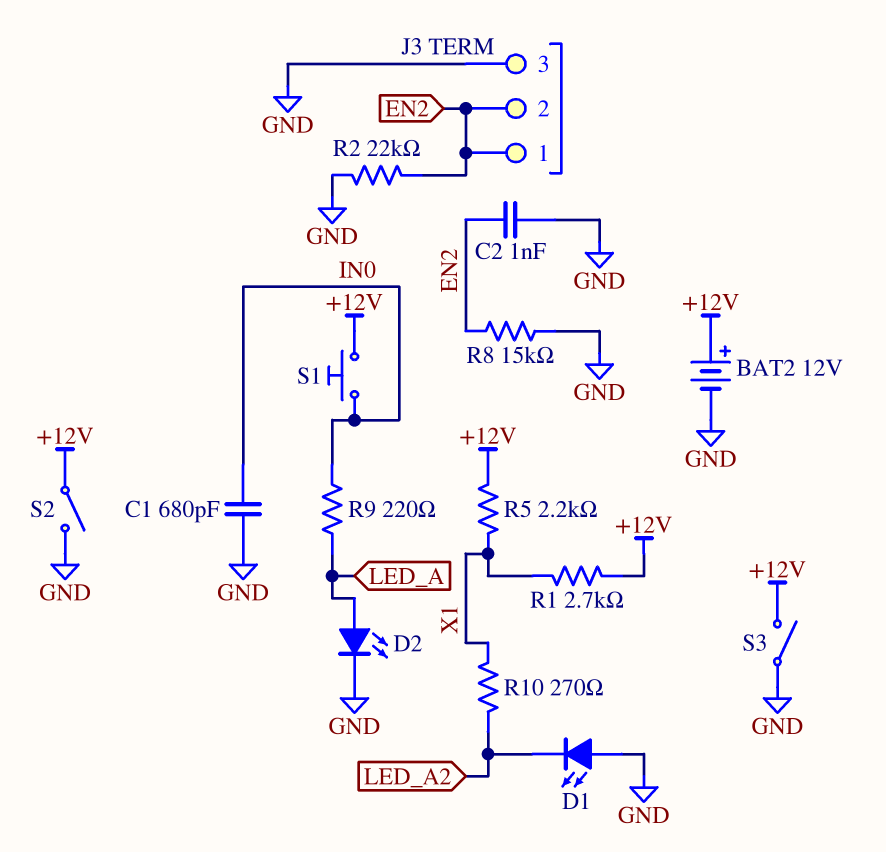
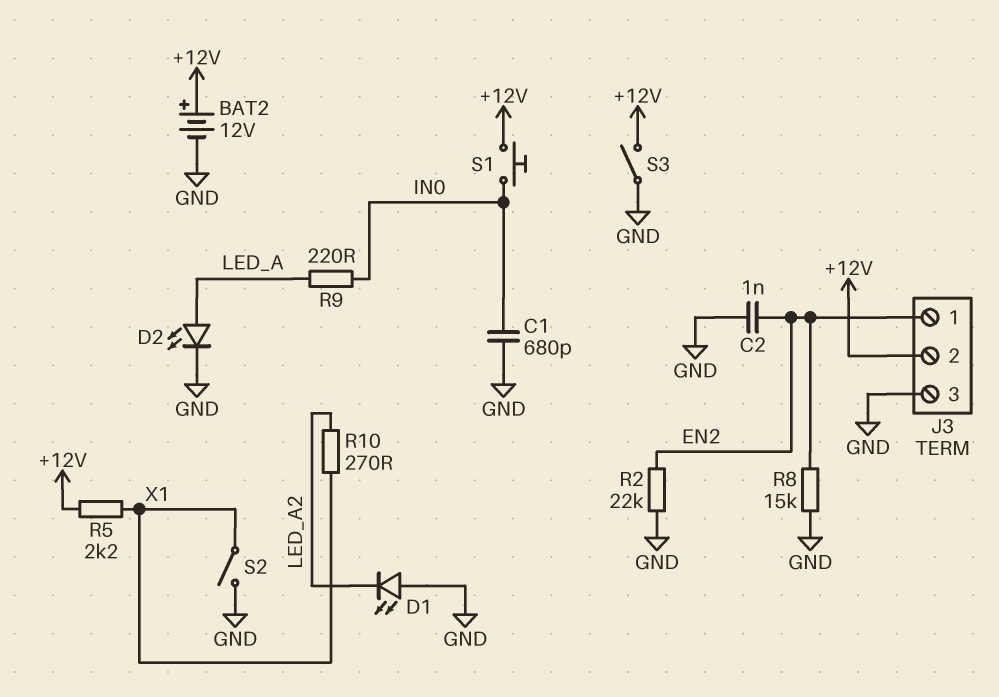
J3 pin 2: EN2 -> +12V
R1: 2.7k (+12V, X1) -> none
S2: switch (+12V, GND) -> switch (GND, X1)

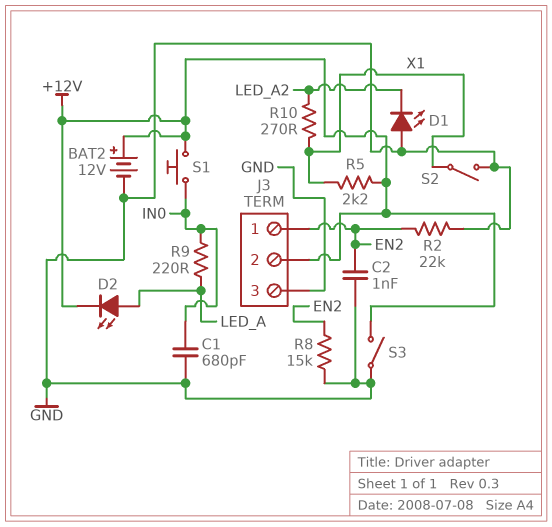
D2: LED (A LED_A, K GND) -> LED (A LED_A, K +12V)

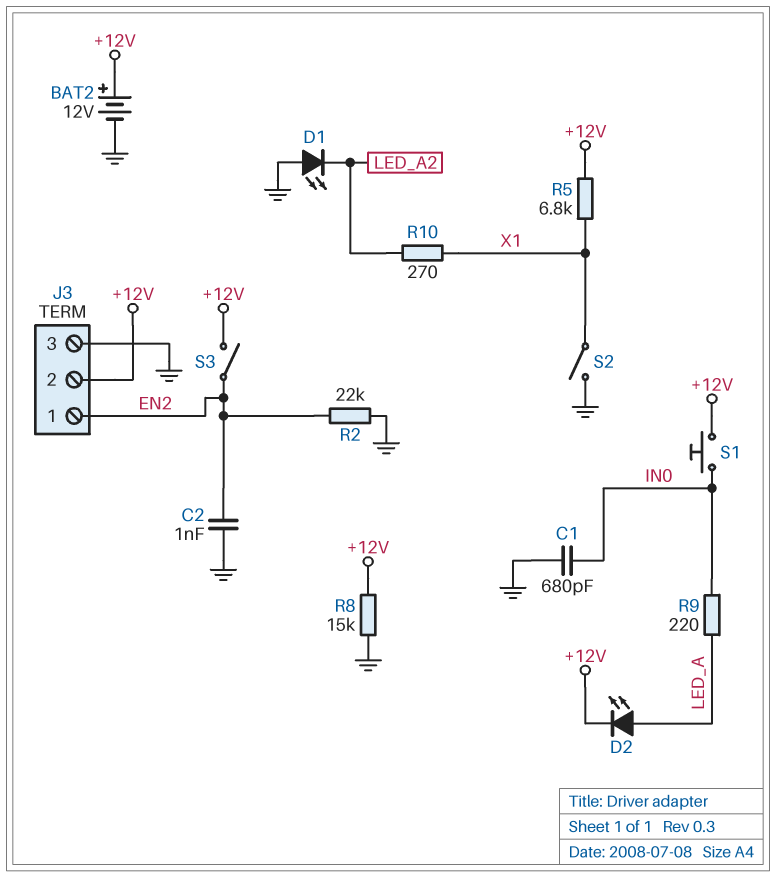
R5: 2.2k (+12V, X1) -> 6.8k (+12V, X1)
R8: 15k (EN2, GND) -> 15k (+12V, GND)
S3: switch (+12V, GND) -> switch (+12V, EN2)

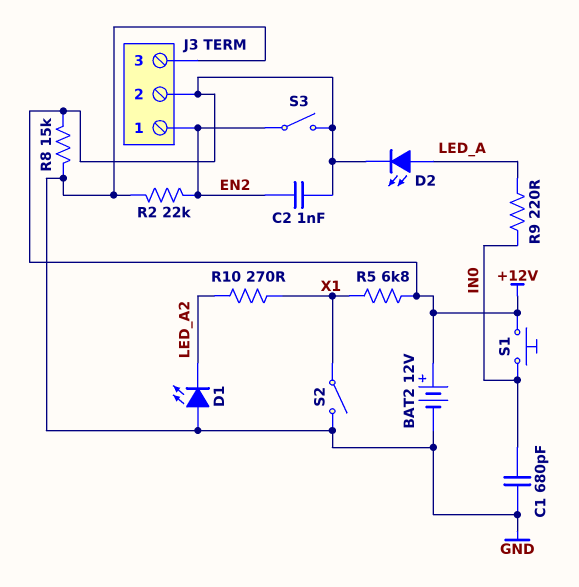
C2: 1nF (EN2, GND) -> 1nF (+12V, EN2)

